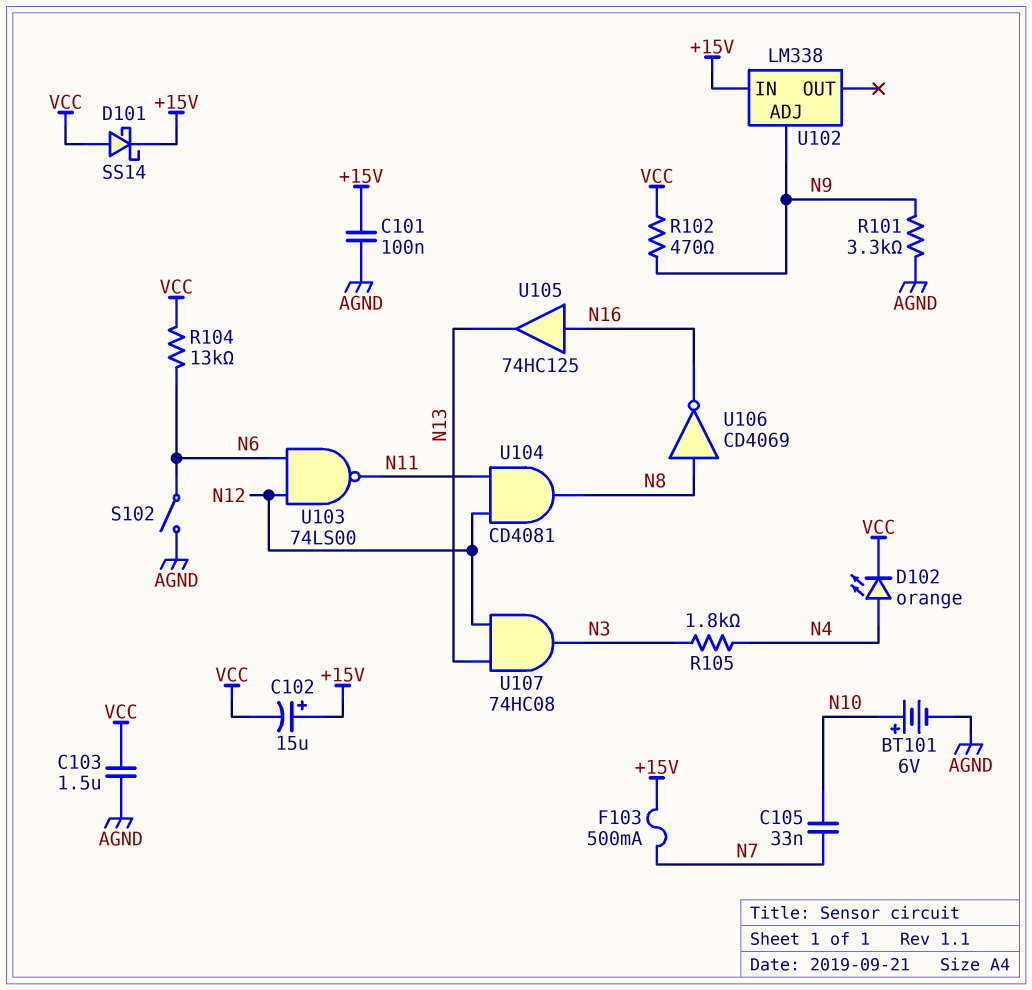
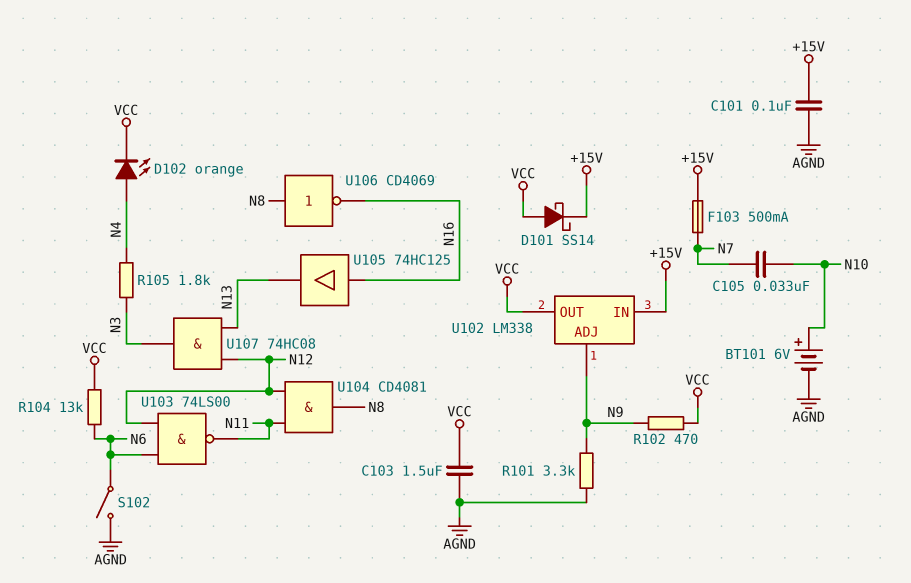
C102: 15uF (plus +15V, minus VCC) -> none
U102 pin OUT: none -> VCC

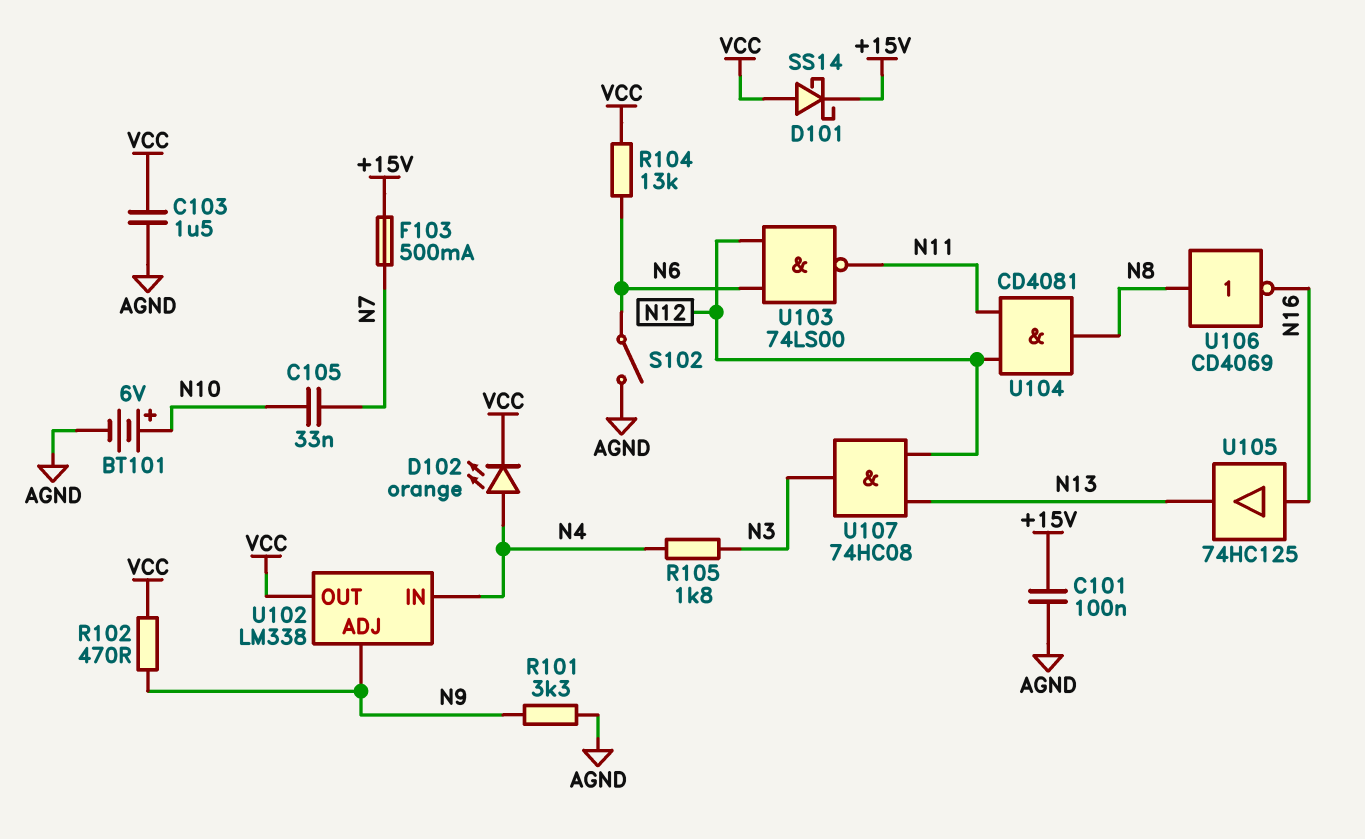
U102 pin IN: +15V -> N4

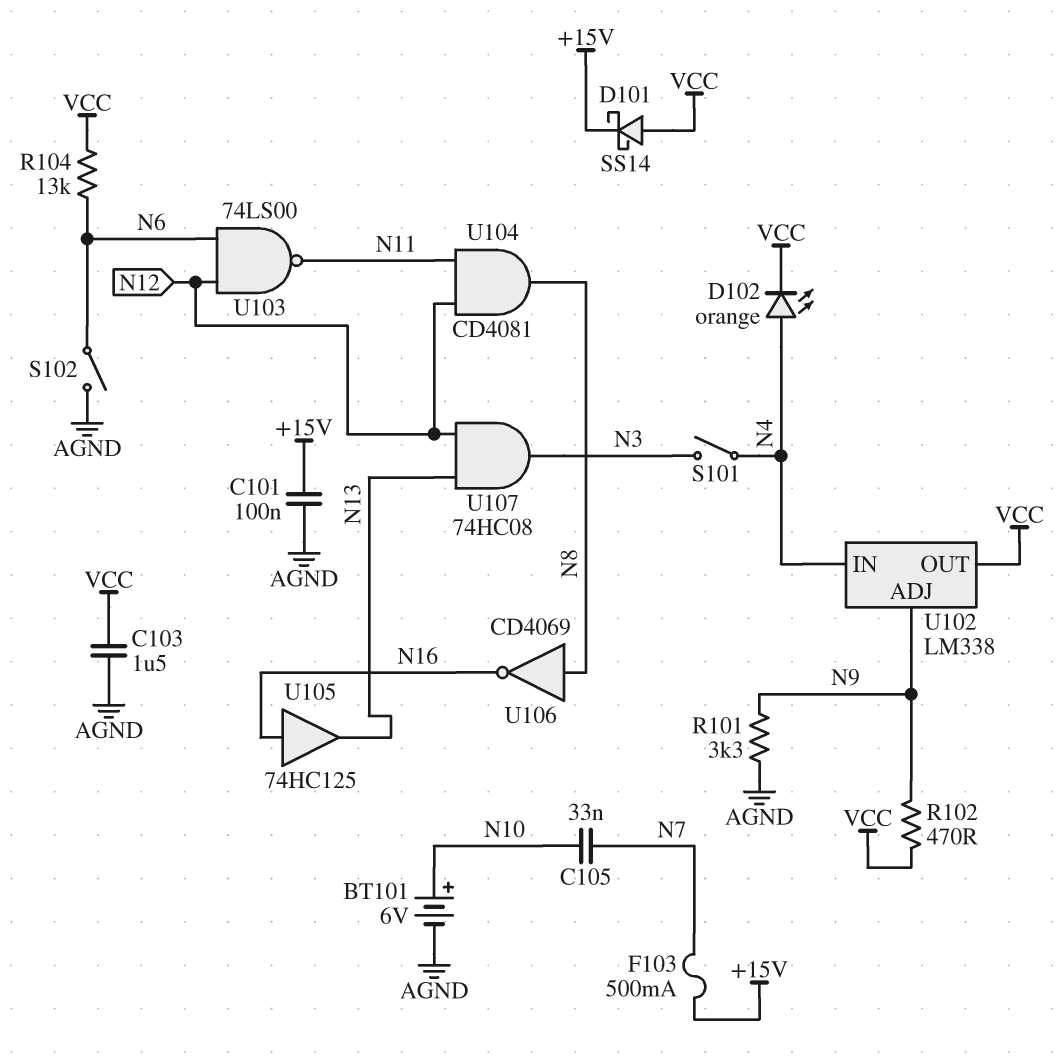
R105: 1.8k (N3, N4) -> none
S101: none -> switch (N3, N4)

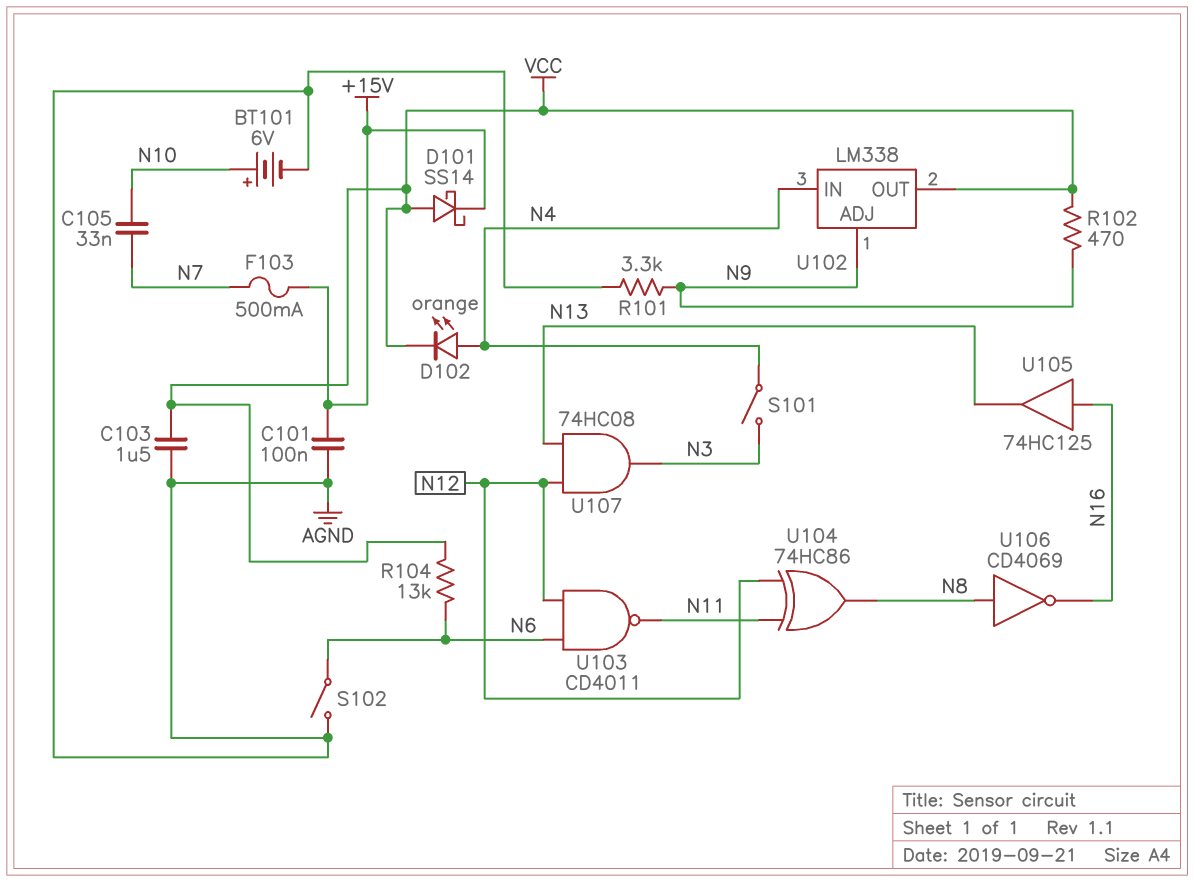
U103: NAND 74LS00 (in N6, in N12, out N11) -> NAND CD4011 (in N6, in N12, out N11)
U104: AND CD4081 (in N11, in N12, out N8) -> XOR 74HC86 (in N11, in N12, out N8)

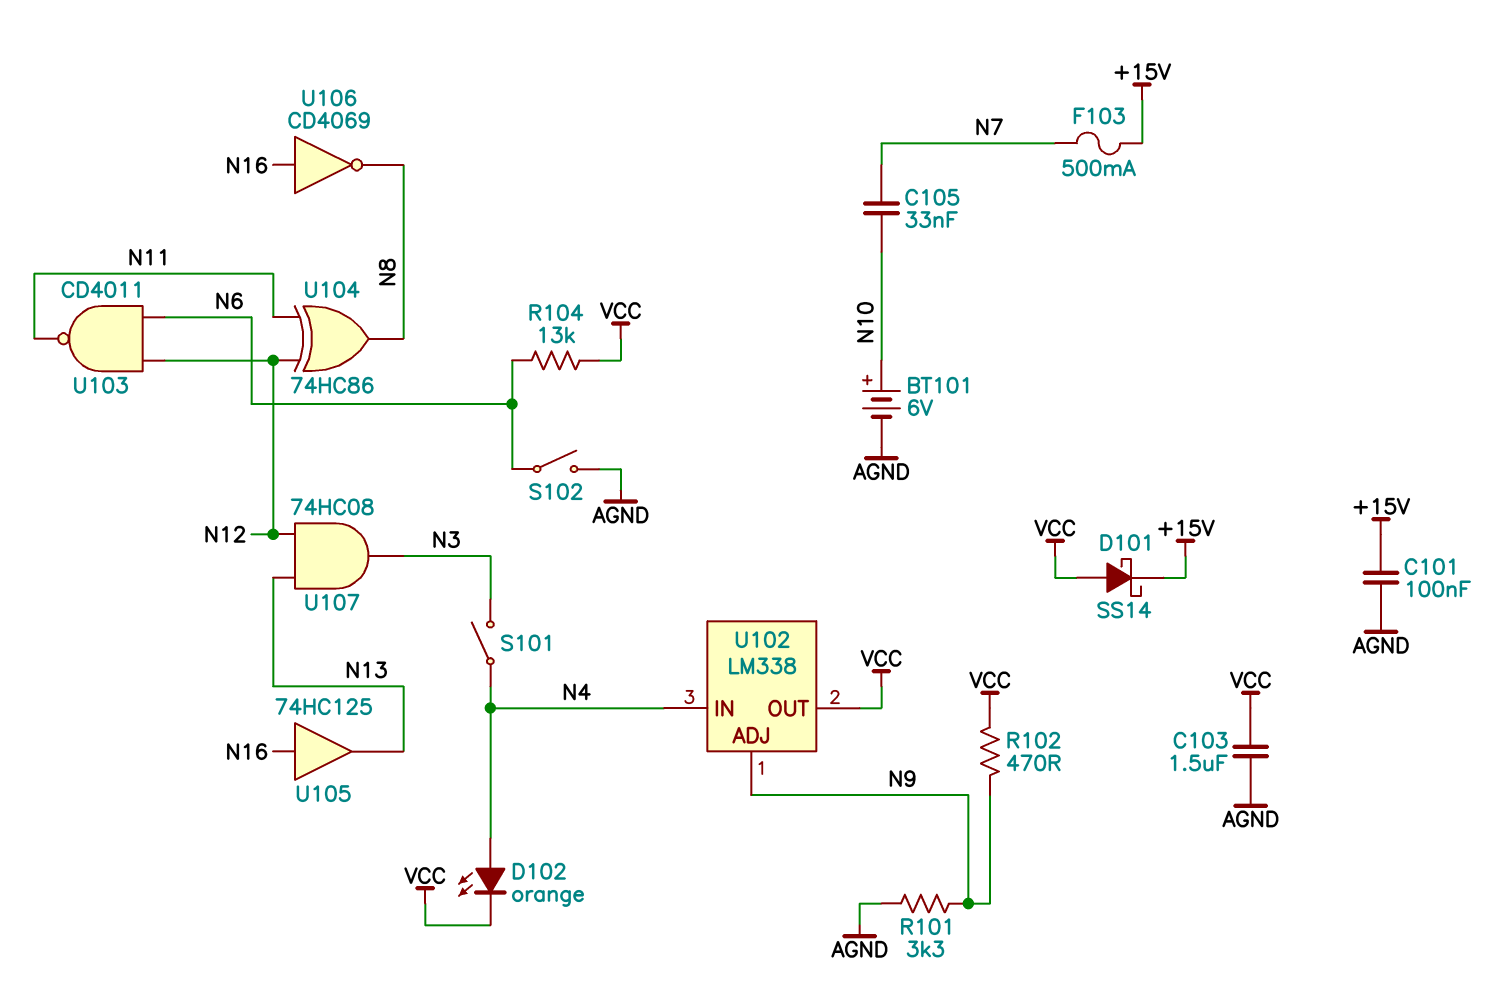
U106: NOT CD4069 (in N8, out N16) -> NOT CD4069 (in N16, out N8)

